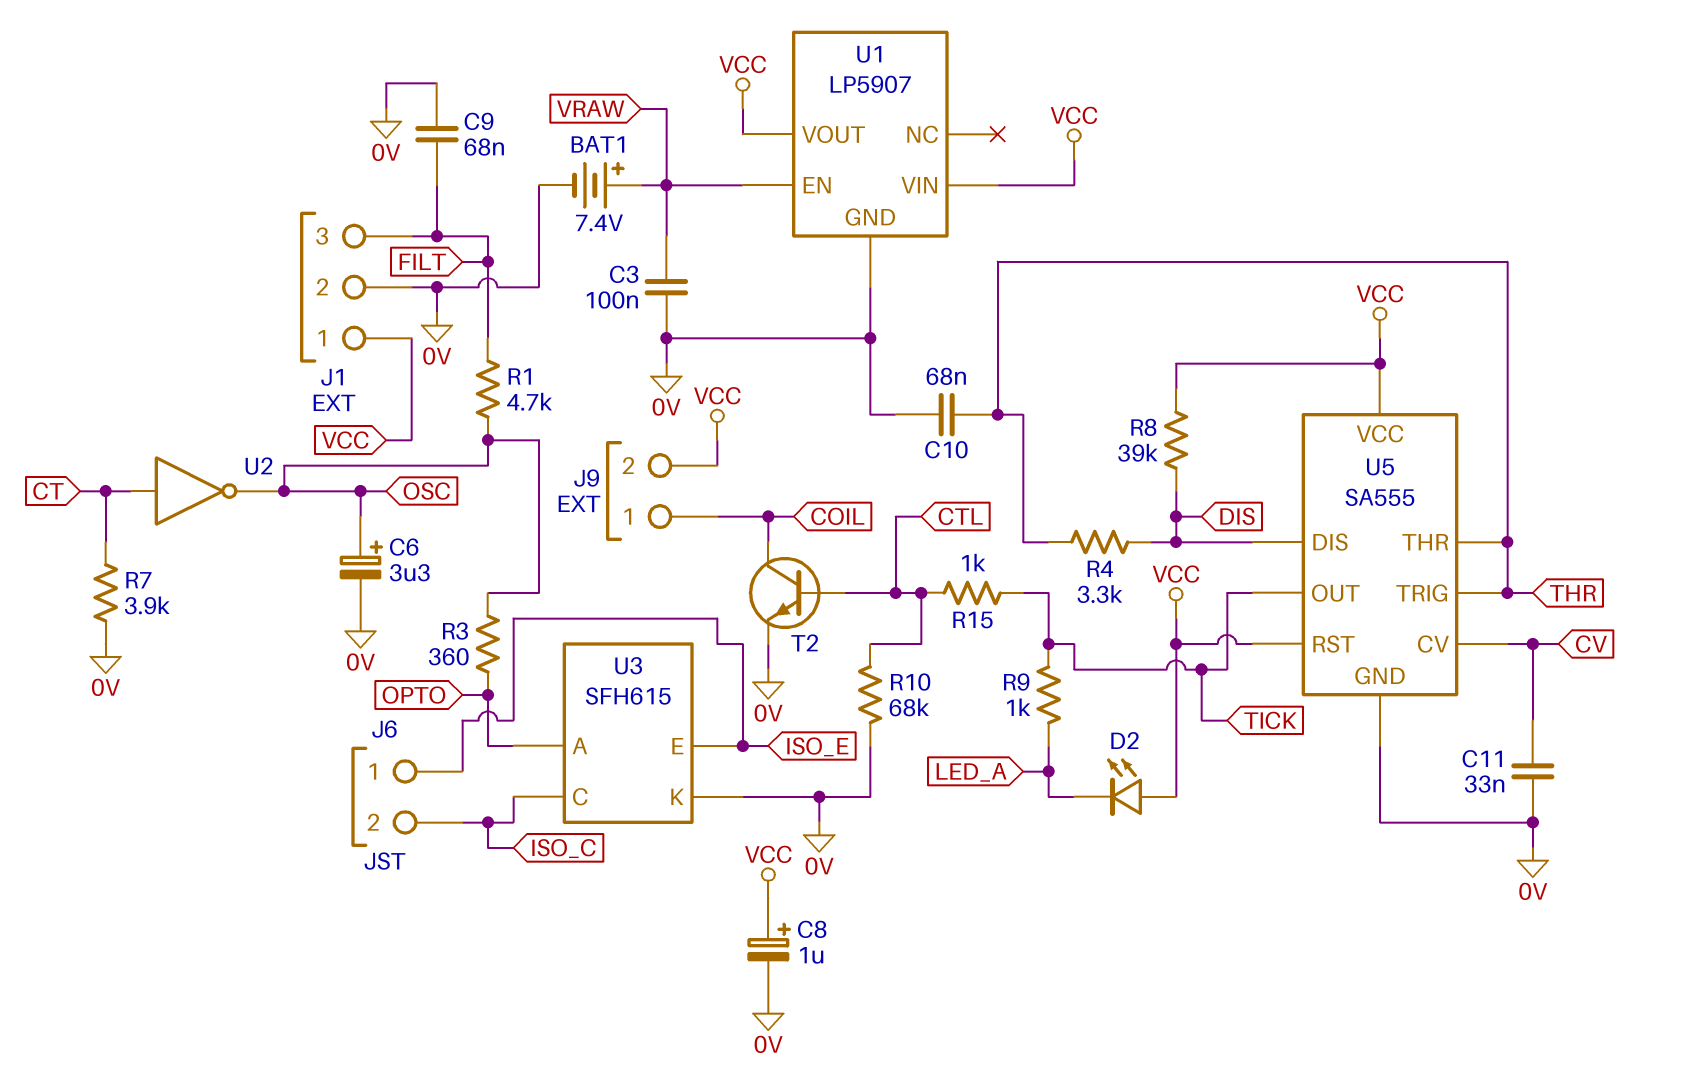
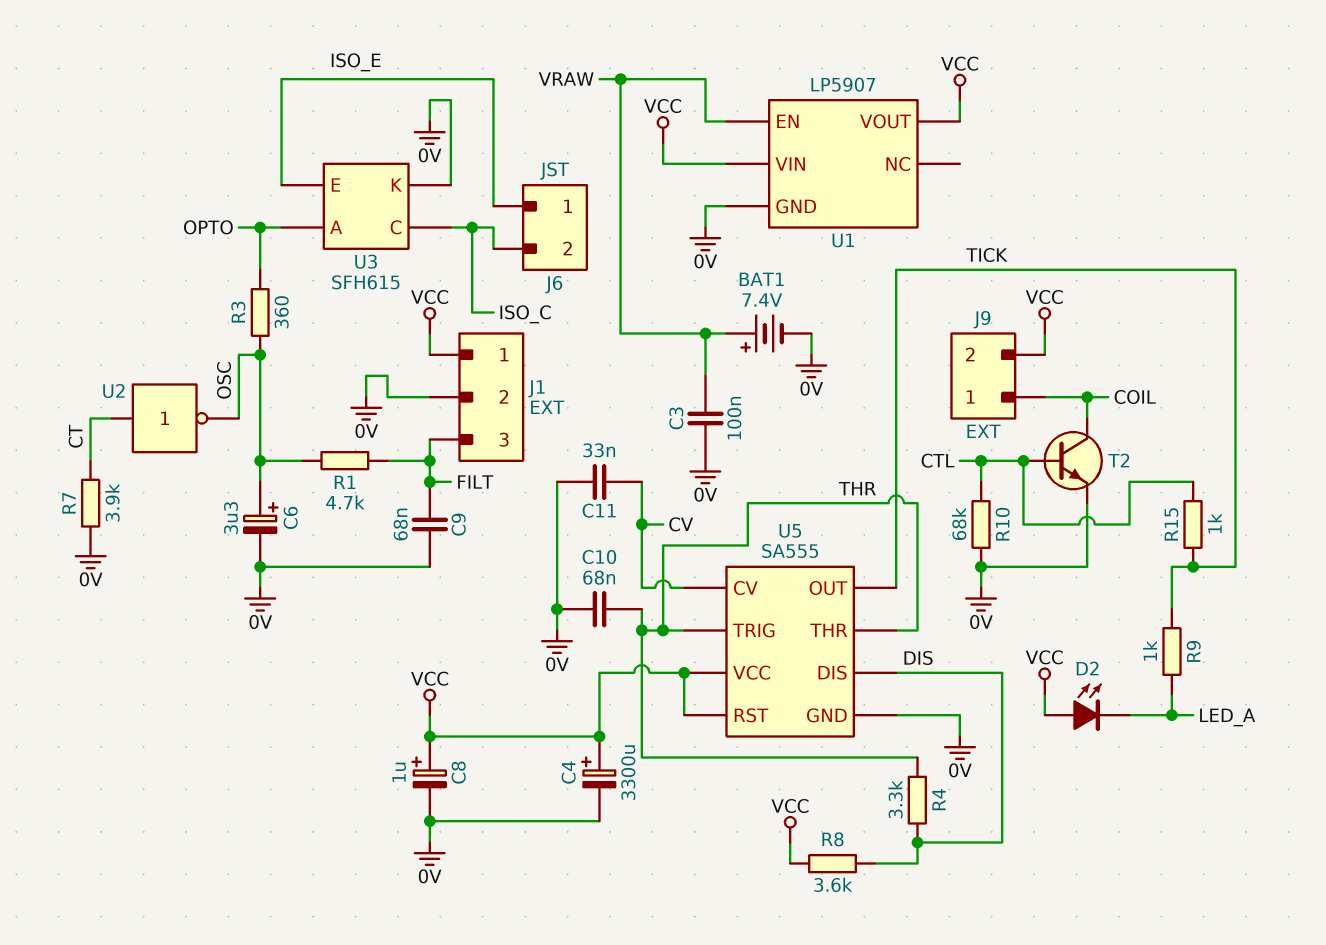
C4: none -> 3300uF (plus VCC, minus 0V)
R8: 39k (DIS, VCC) -> 3.6k (DIS, VCC)

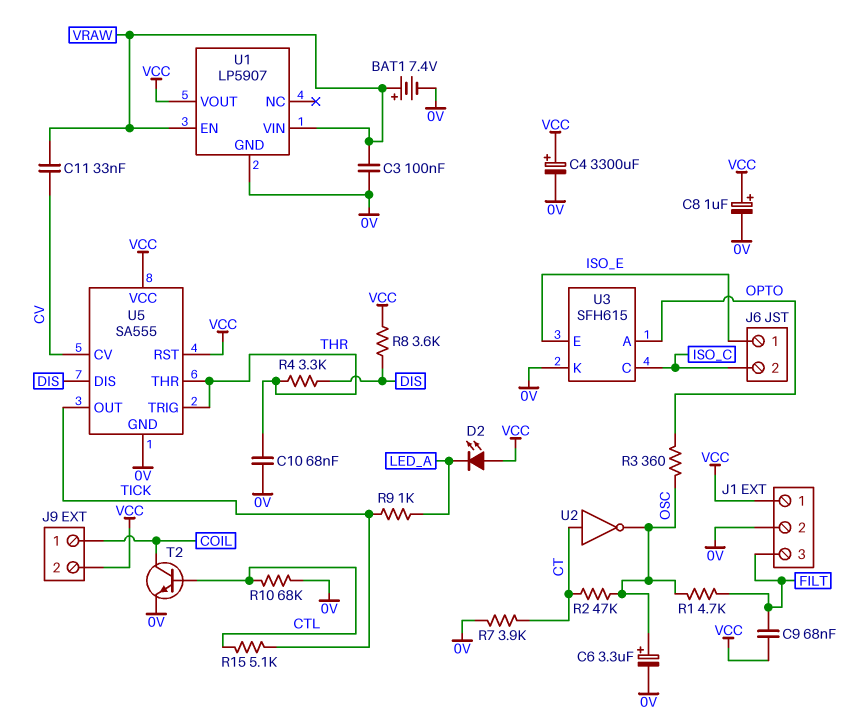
C9: 68nF (0V, FILT) -> 68nF (FILT, VCC)
C11: 33nF (0V, CV) -> 33nF (CV, VRAW)
R2: none -> 47k (CT, OSC)
R15: 1k (CTL, TICK) -> 5.1k (CTL, TICK)
U1 pin VIN: VCC -> VRAW

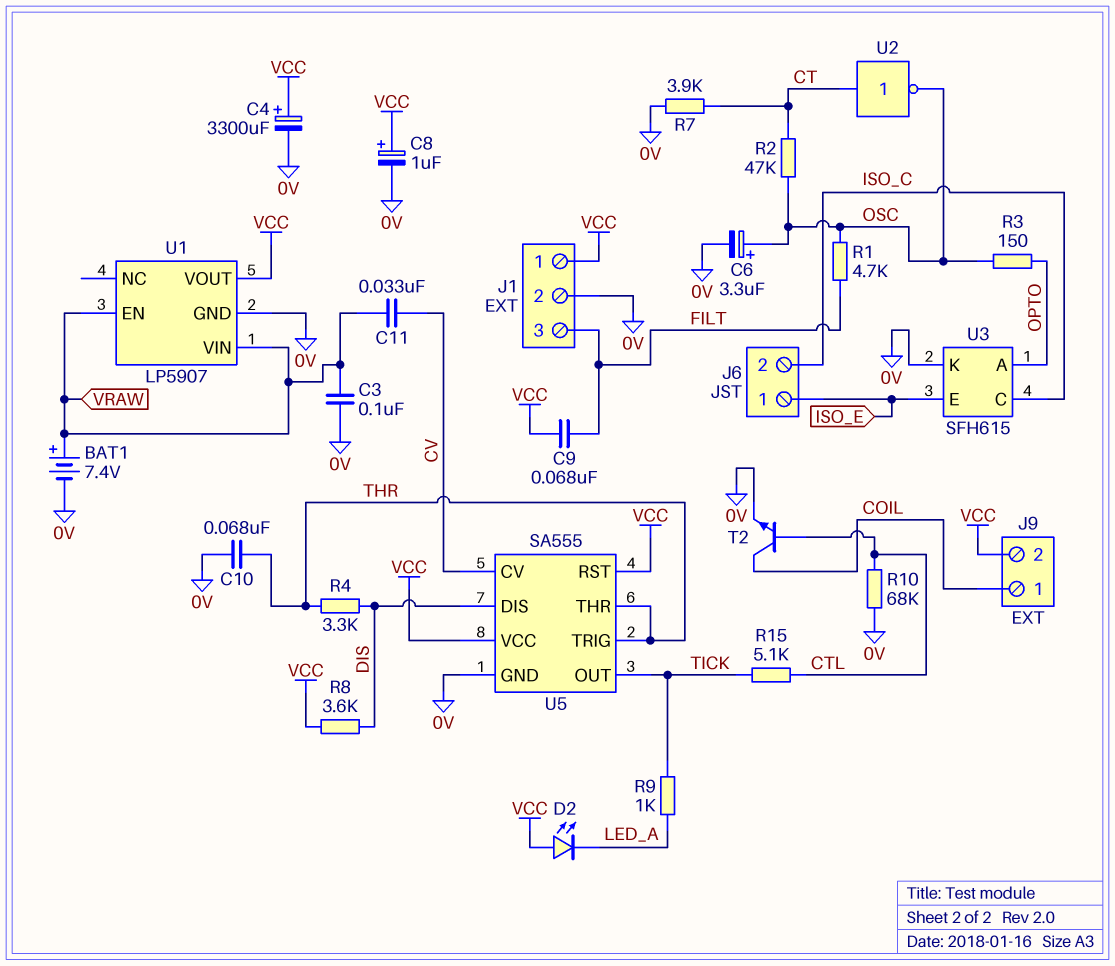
R3: 360 (OPTO, OSC) -> 150 (OPTO, OSC)

